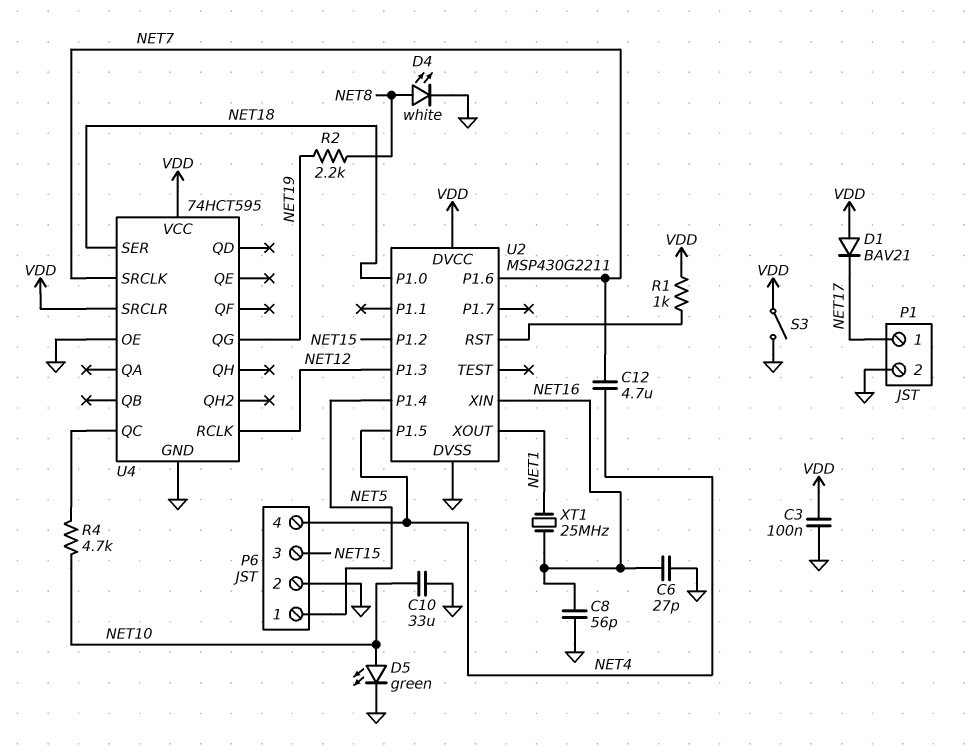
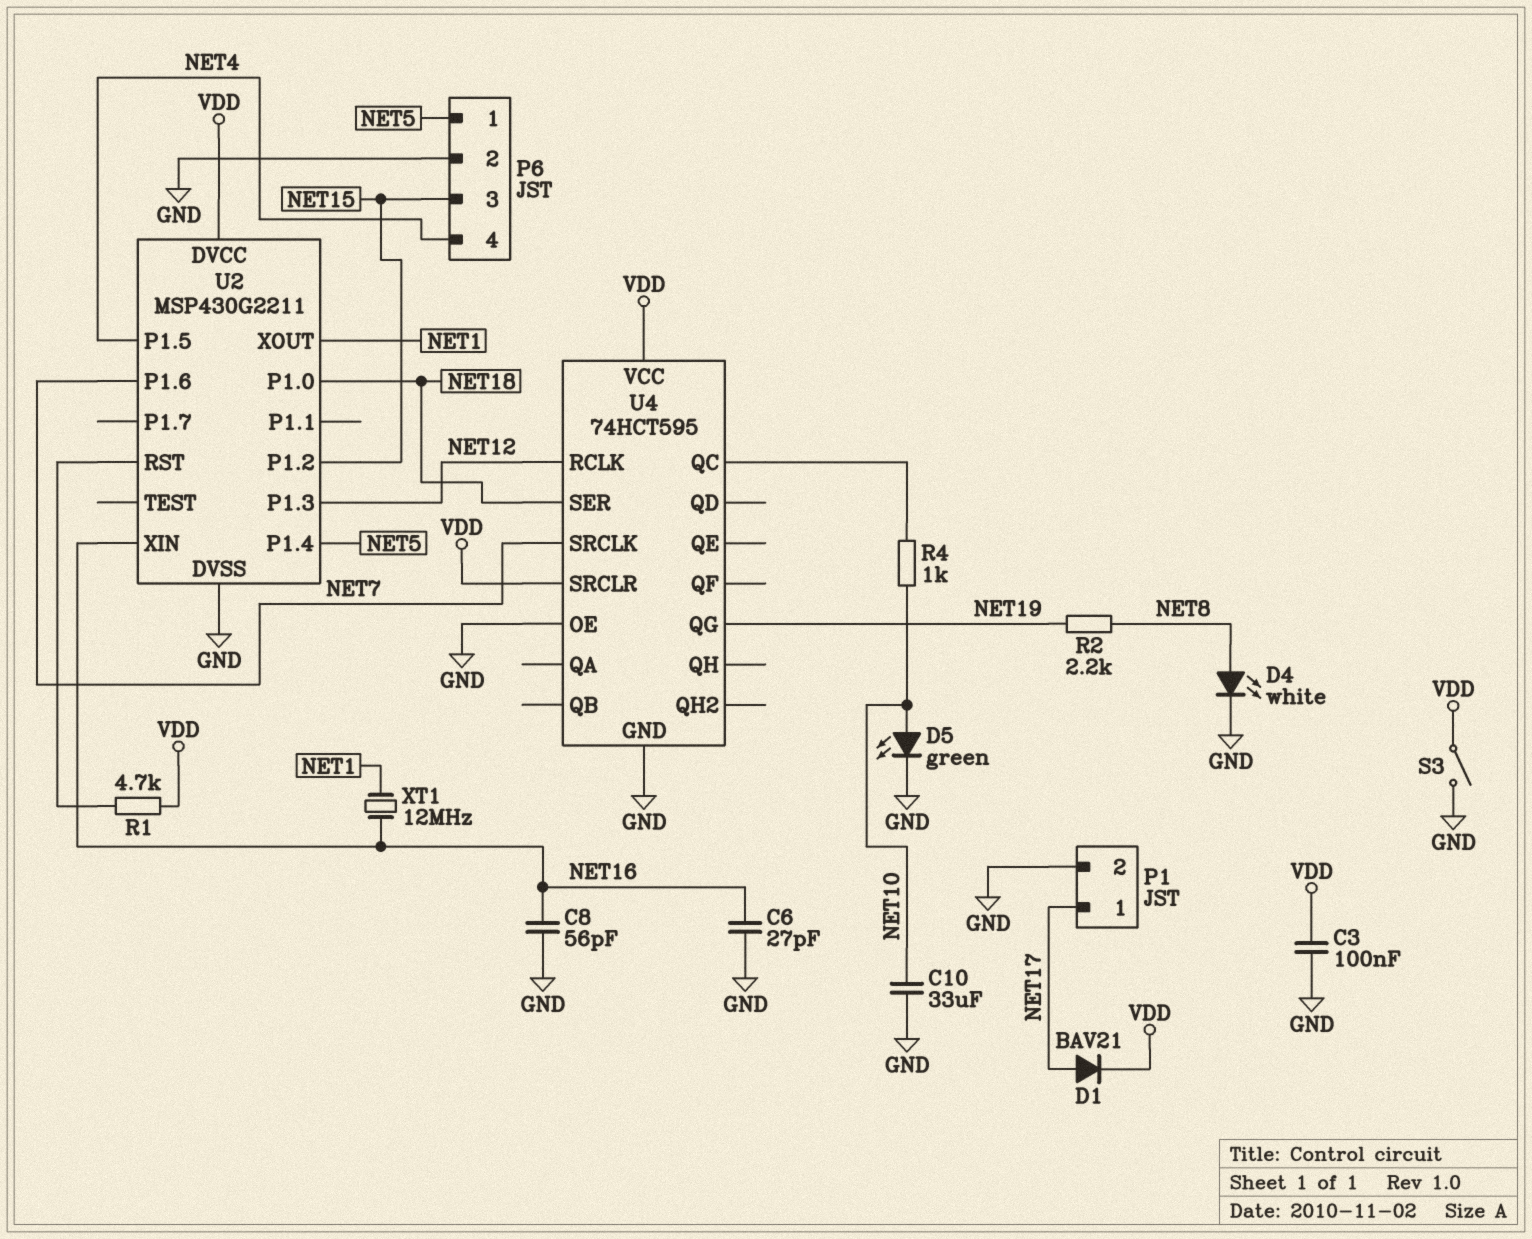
C12: 4.7uF (NET4, NET7) -> none
D1: diode BAV21 (A VDD, K NET17) -> diode BAV21 (A NET17, K VDD)
R1: 1k (U2/RST, VDD) -> 4.7k (U2/RST, VDD)
R4: 4.7k (NET10, U4/QC) -> 1k (NET10, U4/QC)
XT1: 25MHz (NET1, NET16) -> 12MHz (NET1, NET16)

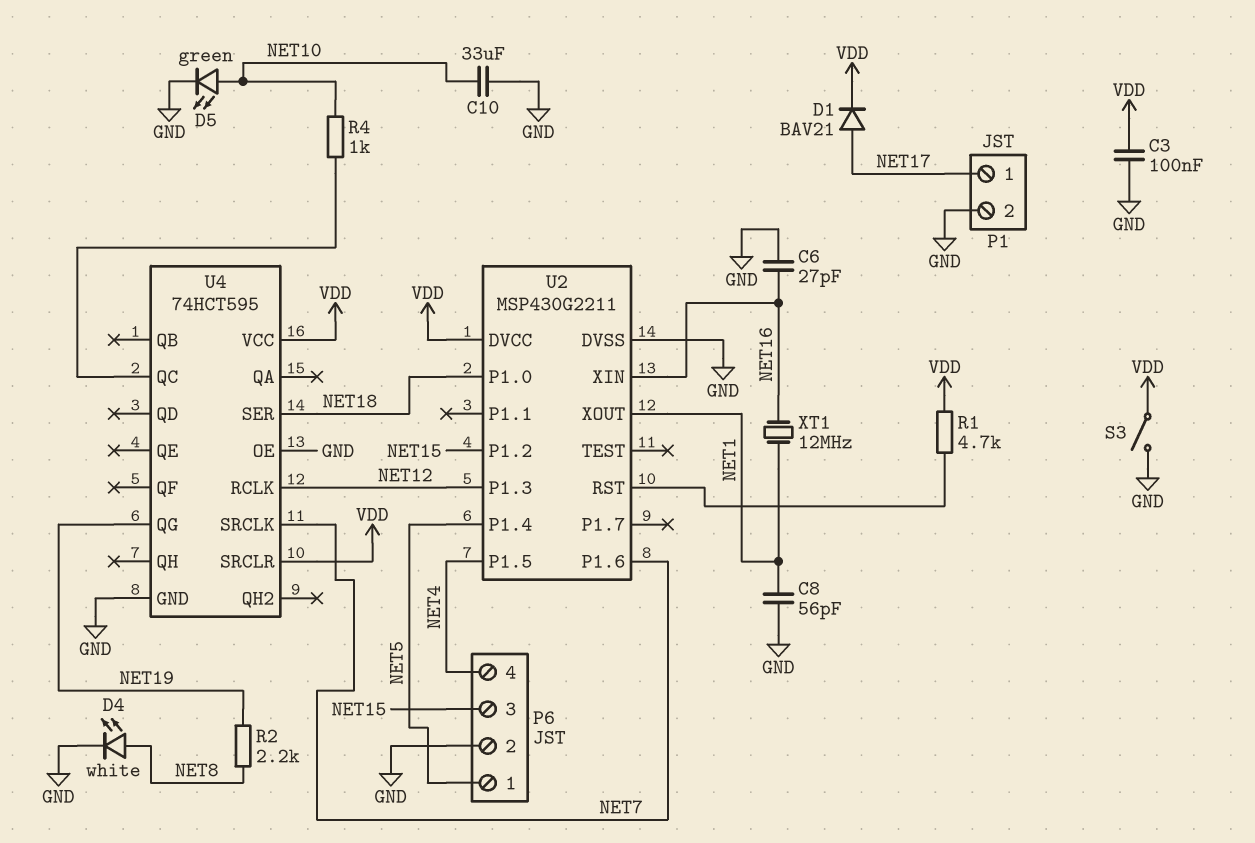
C8: 56pF (GND, NET16) -> 56pF (GND, NET1)

